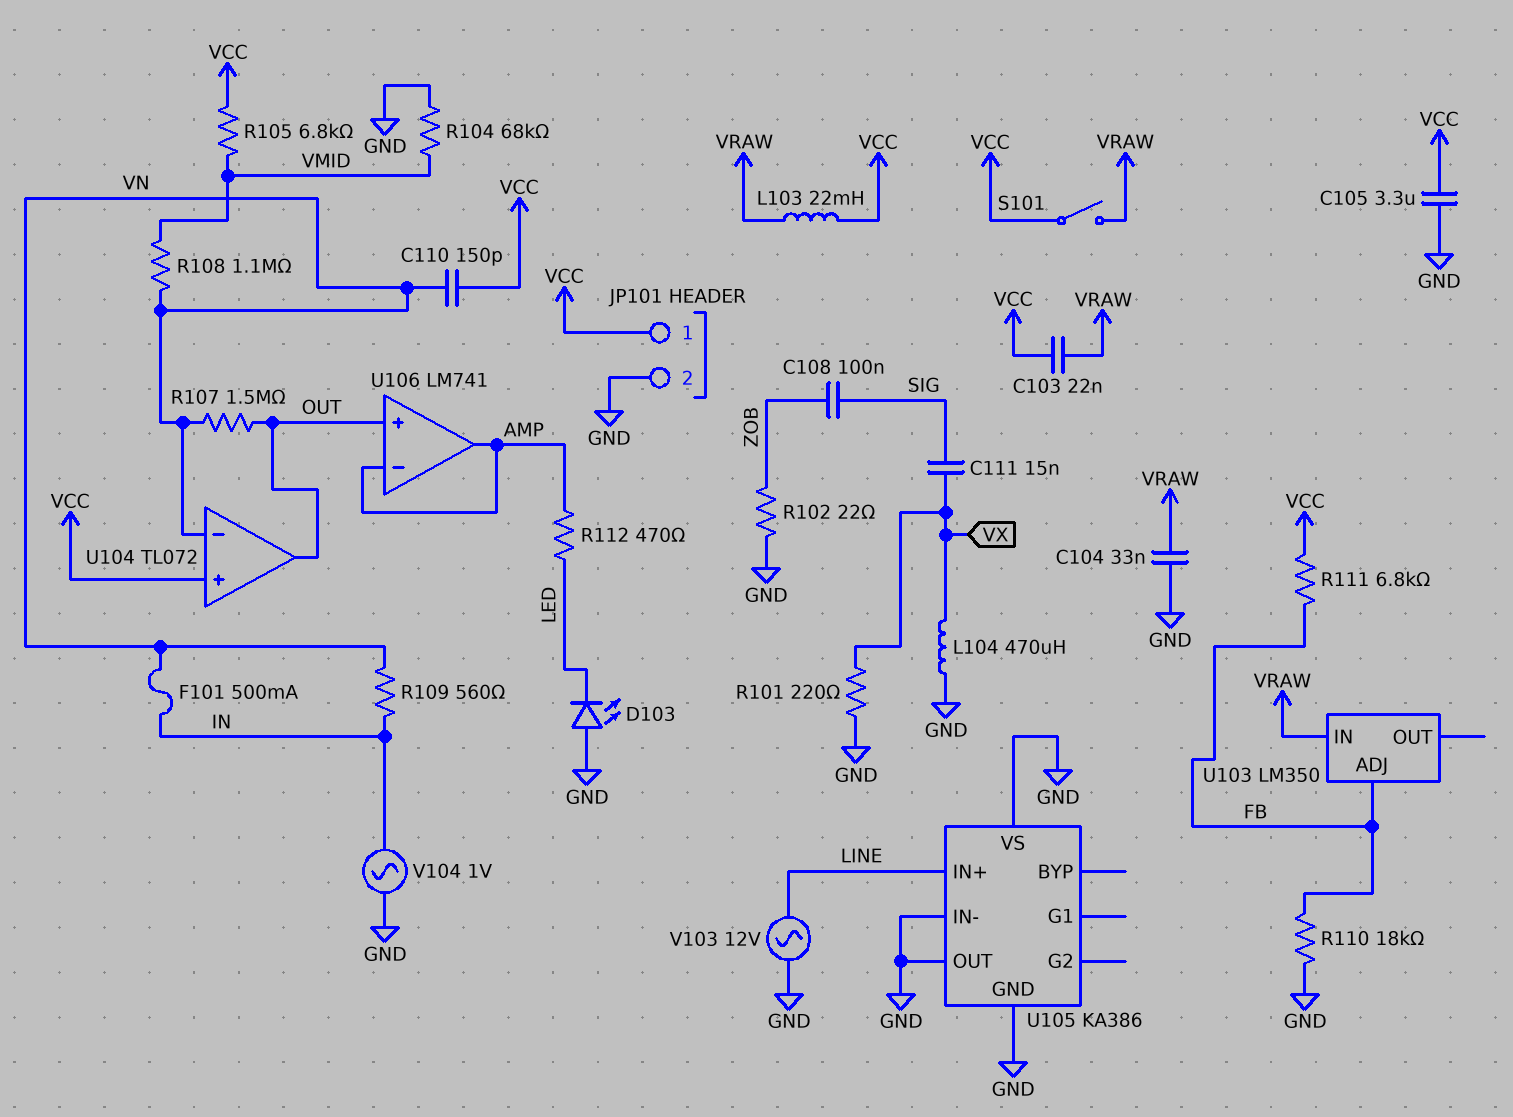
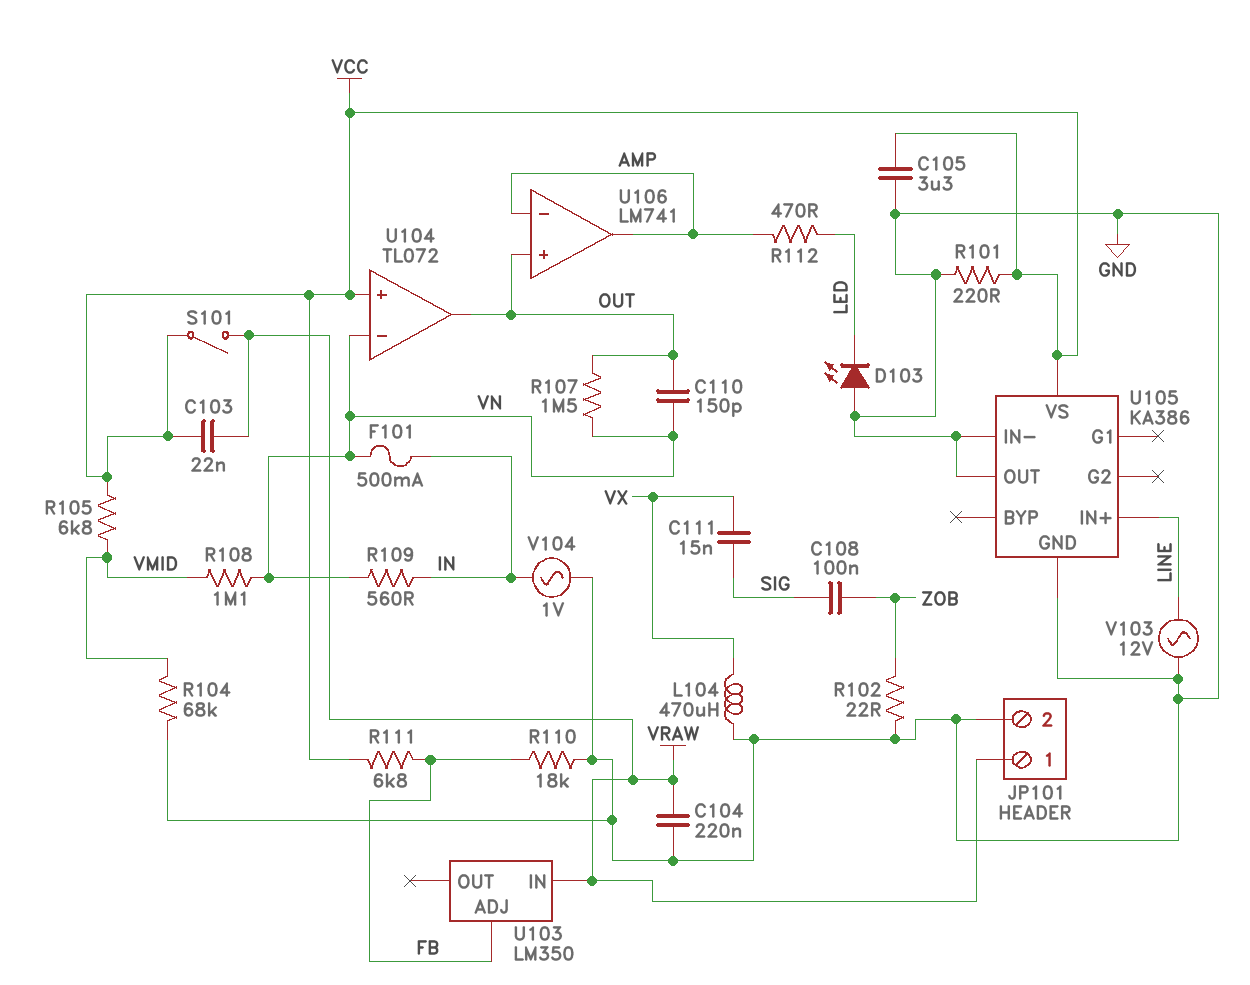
C104: 33nF (GND, VRAW) -> 220nF (GND, VRAW)
C110: 150pF (VCC, VN) -> 150pF (OUT, VN)
JP101 pin 1: VCC -> VRAW
L103: 22mH (VCC, VRAW) -> none
R101: 220 (GND, VX) -> 220 (GND, VCC)
U105 pin VS: GND -> VCC

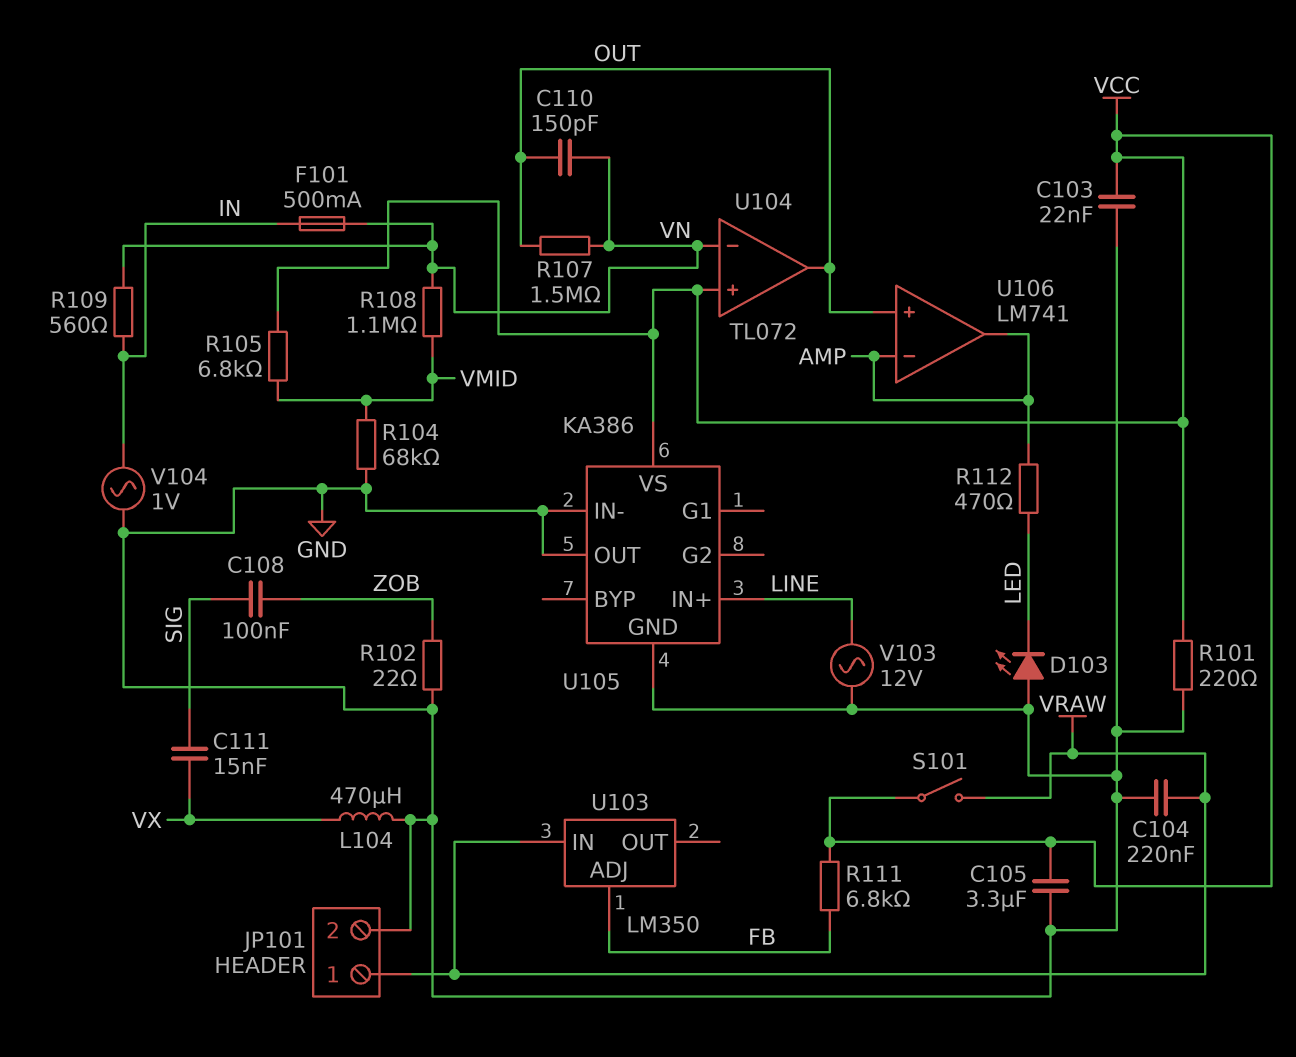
C103: 22nF (VCC, VRAW) -> 22nF (GND, VCC)
R110: 18k (FB, GND) -> none

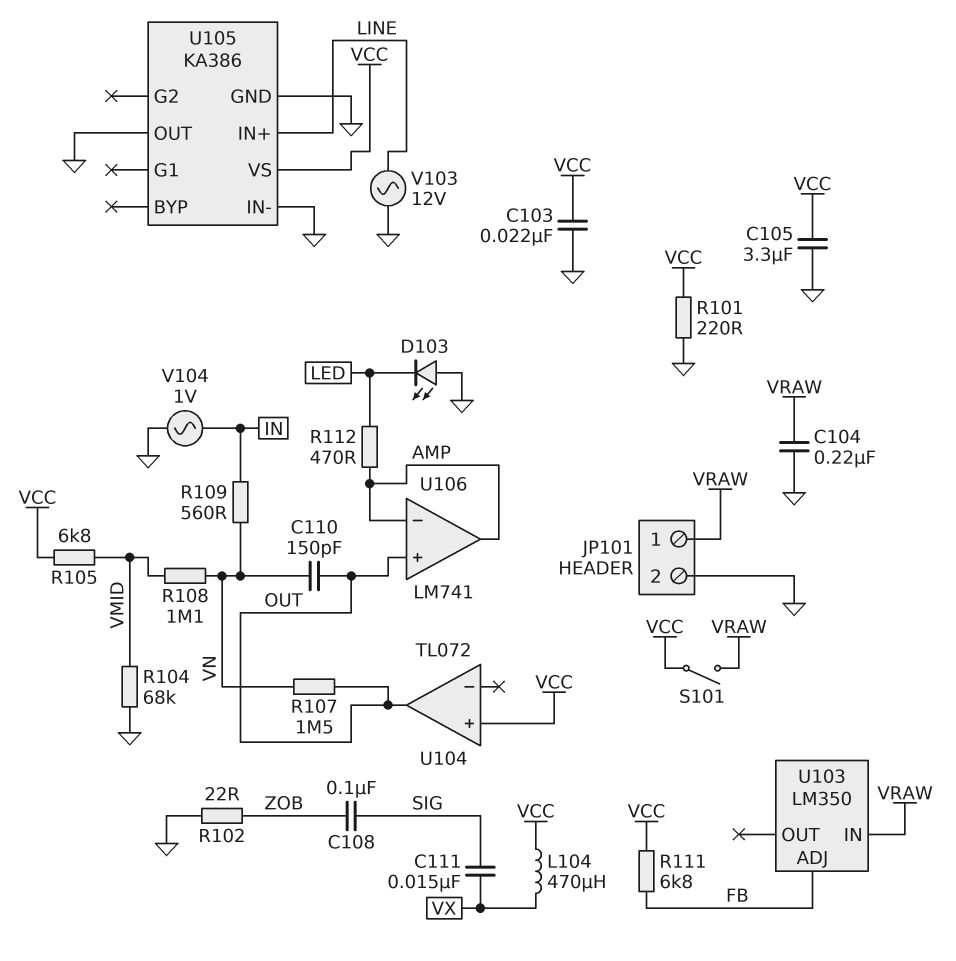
F101: 500mA (IN, VN) -> none
L104: 470uH (GND, VX) -> 470uH (VCC, VX)
U104 pin in-: VN -> none

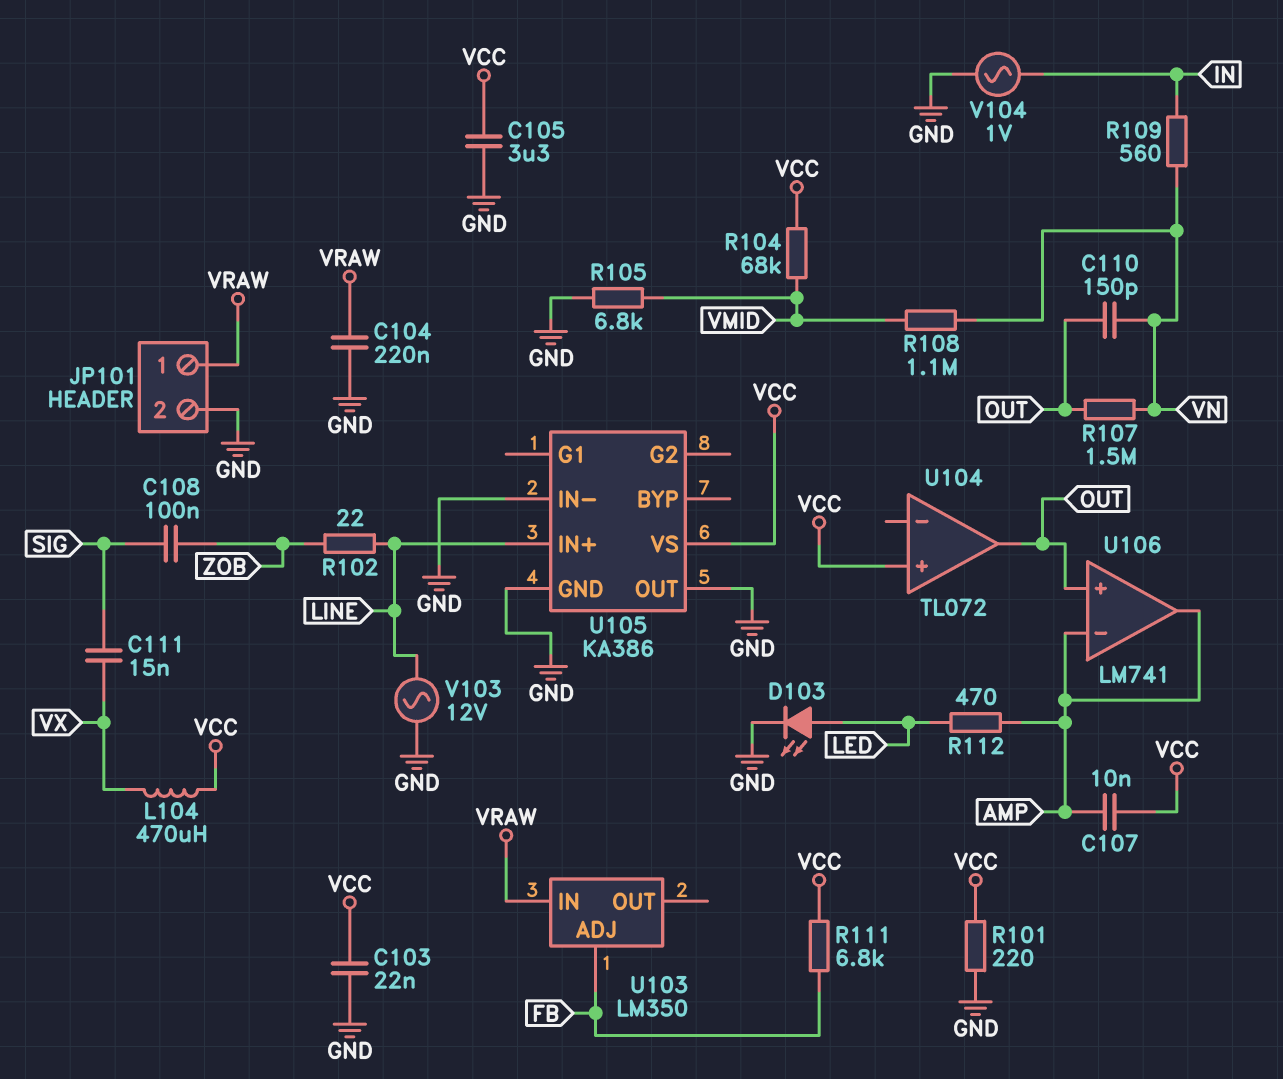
C107: none -> 10nF (AMP, VCC)
D103: LED (A GND, K LED) -> LED (A LED, K GND)
R102: 22 (GND, ZOB) -> 22 (LINE, ZOB)
R104: 68k (GND, VMID) -> 68k (VCC, VMID)
R105: 6.8k (VCC, VMID) -> 6.8k (GND, VMID)
S101: switch (VCC, VRAW) -> none

